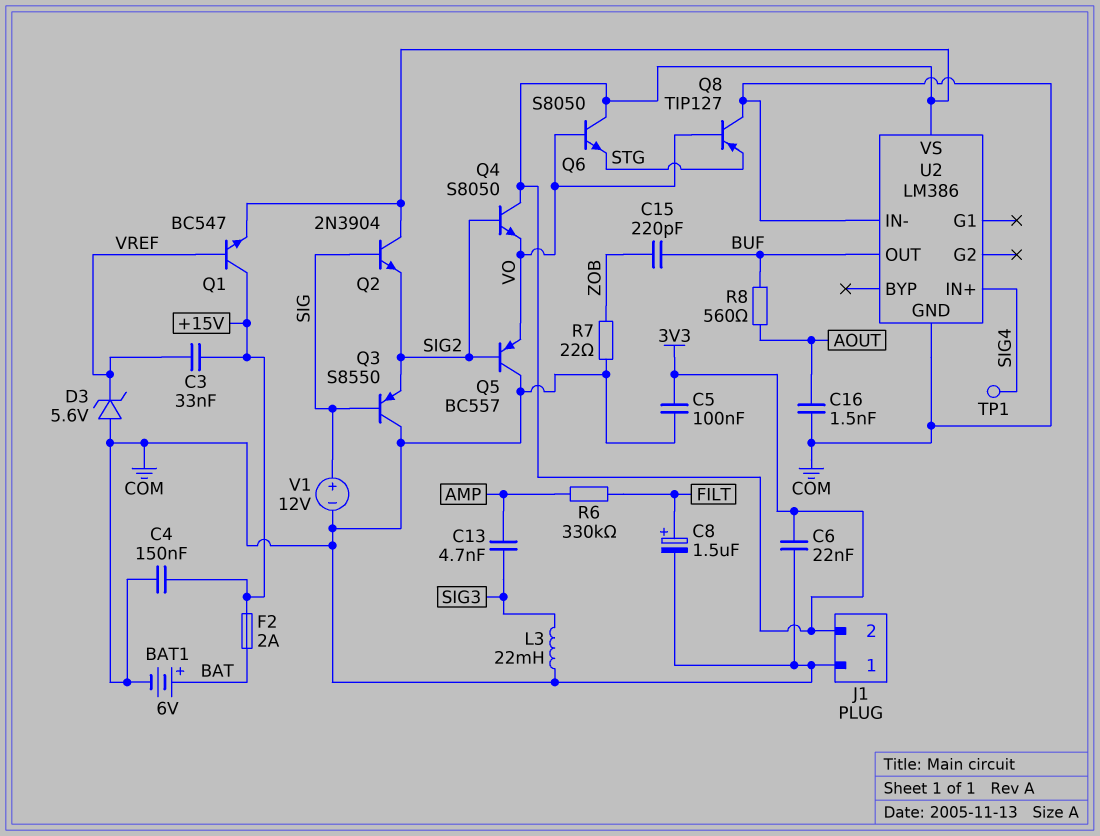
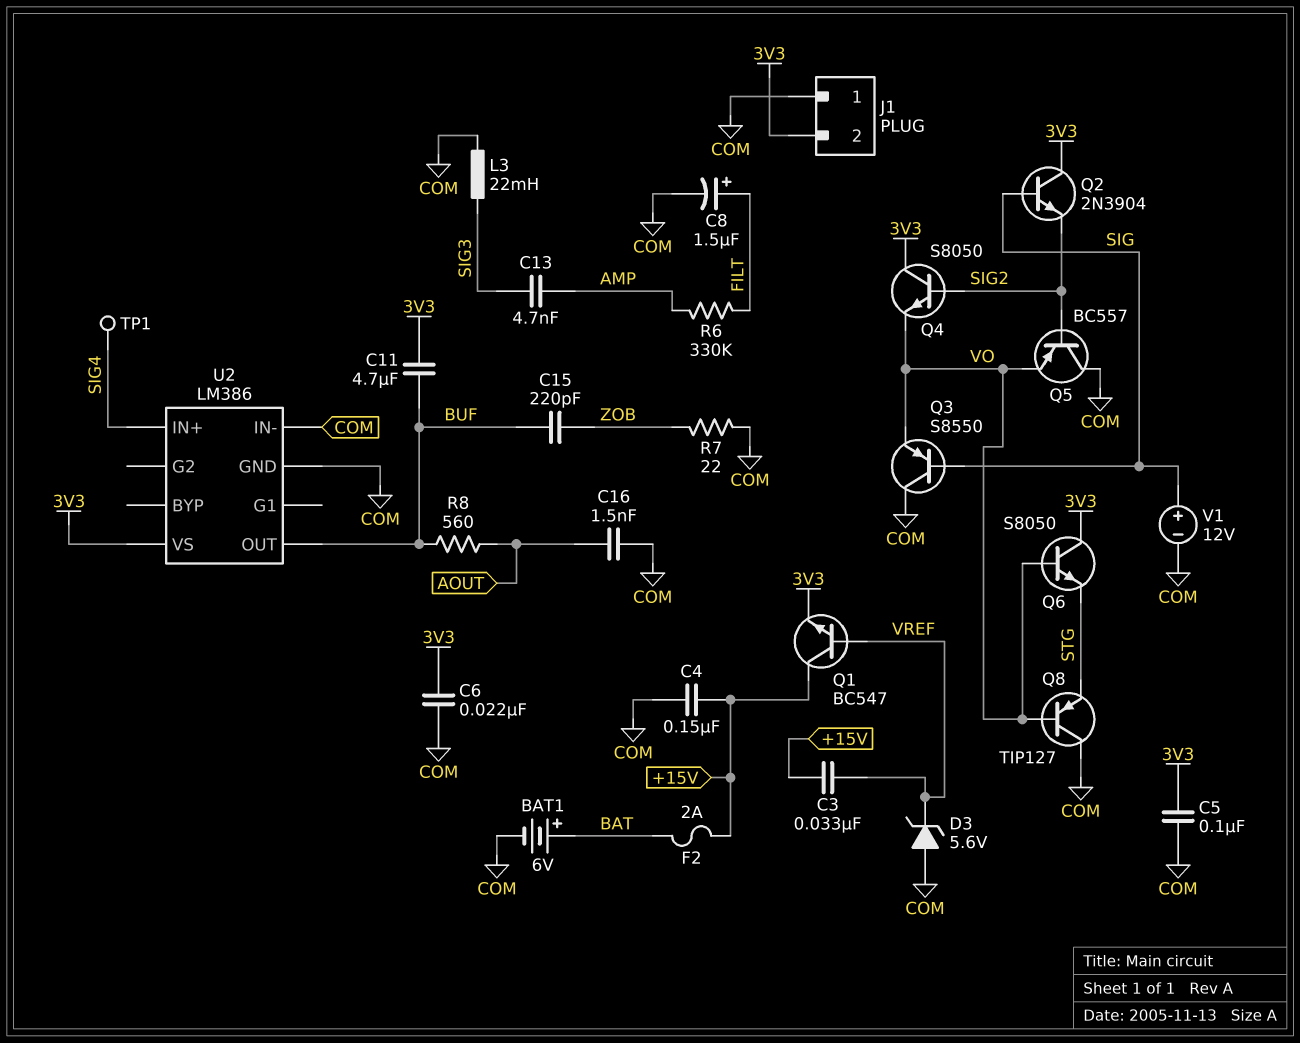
C11: none -> 4.7uF (3V3, BUF)
Q3: PNP S8550 (B SIG, C COM, E SIG2) -> PNP S8550 (B SIG, C COM, E VO)

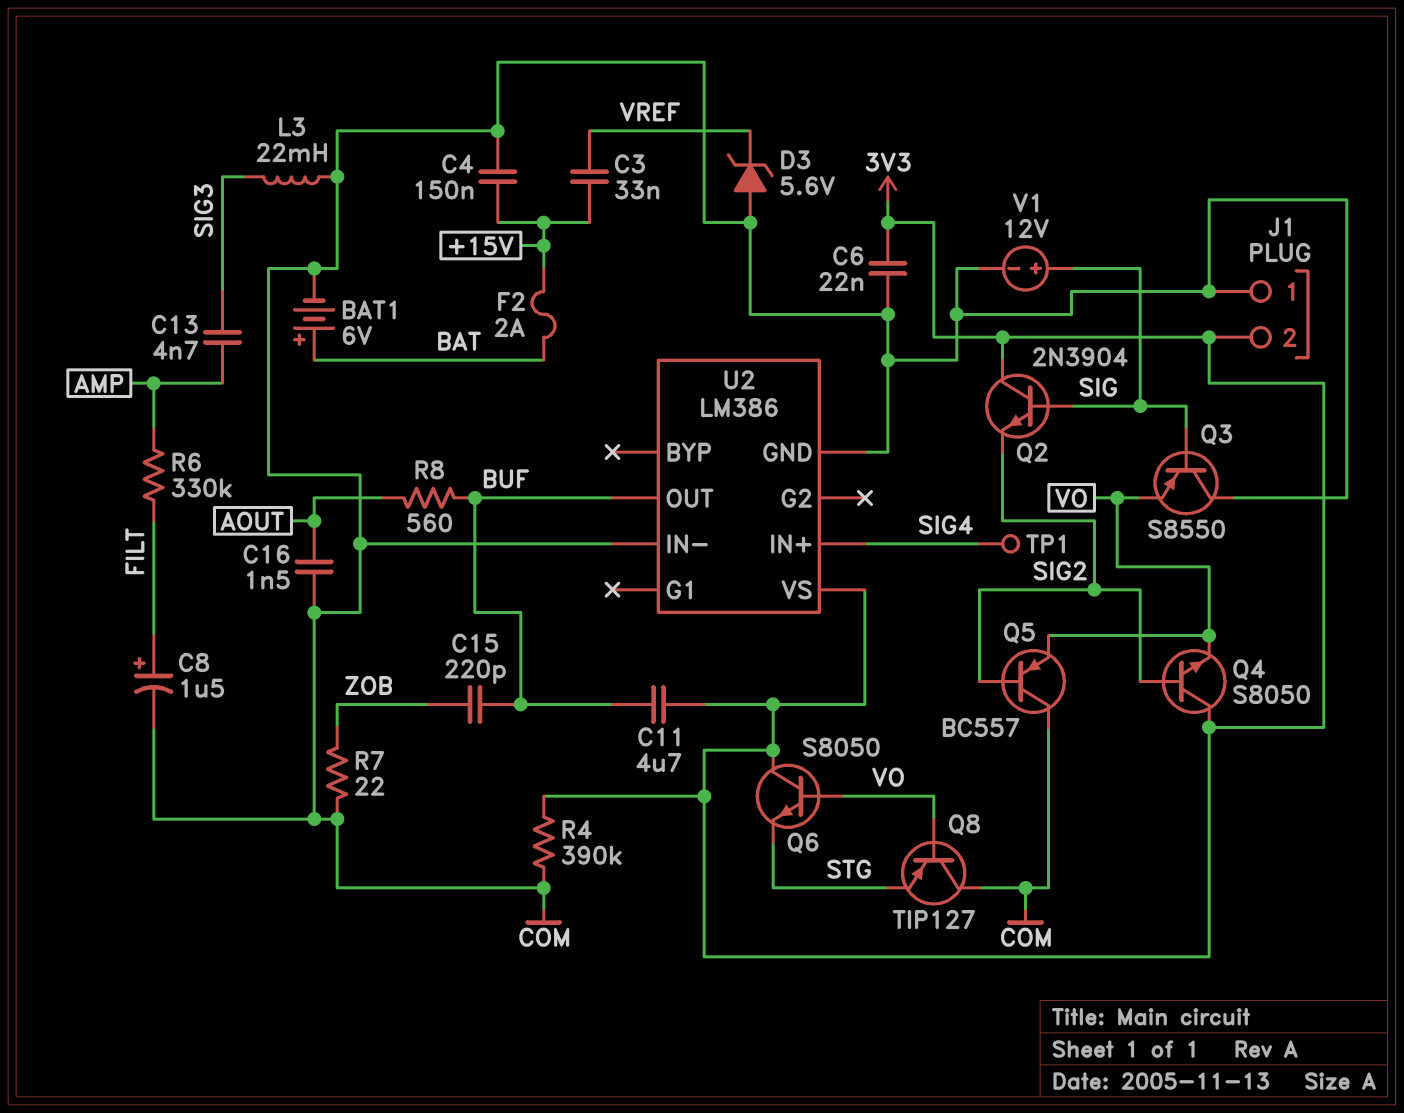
C5: 100nF (3V3, COM) -> none
Q1: NPN BC547 (B VREF, C +15V, E 3V3) -> none
R4: none -> 390k (3V3, COM)

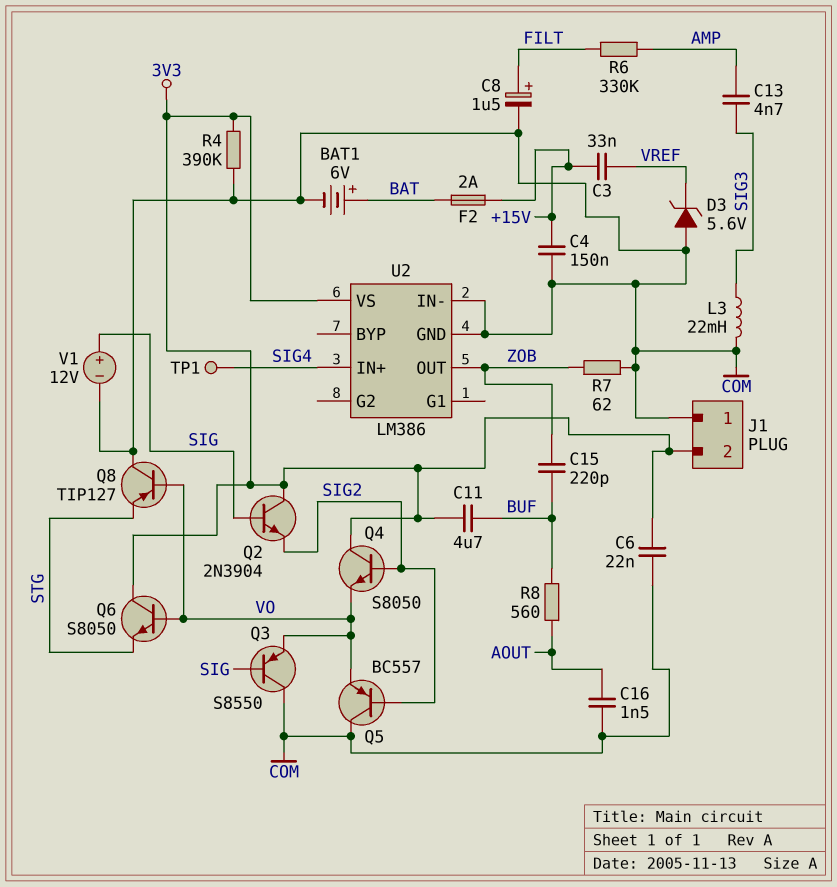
R7: 22 (COM, ZOB) -> 62 (COM, ZOB)
U2 pin OUT: BUF -> ZOB

